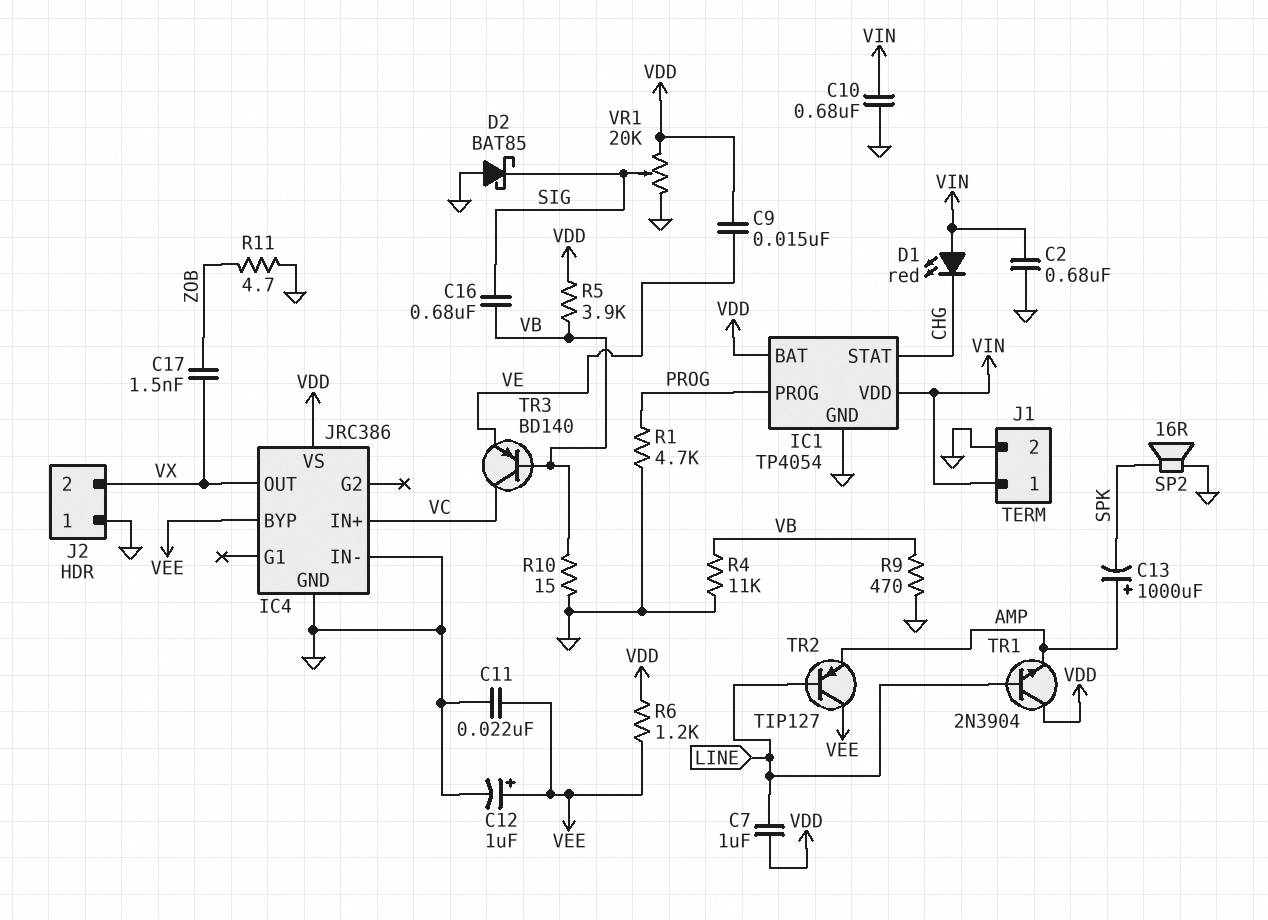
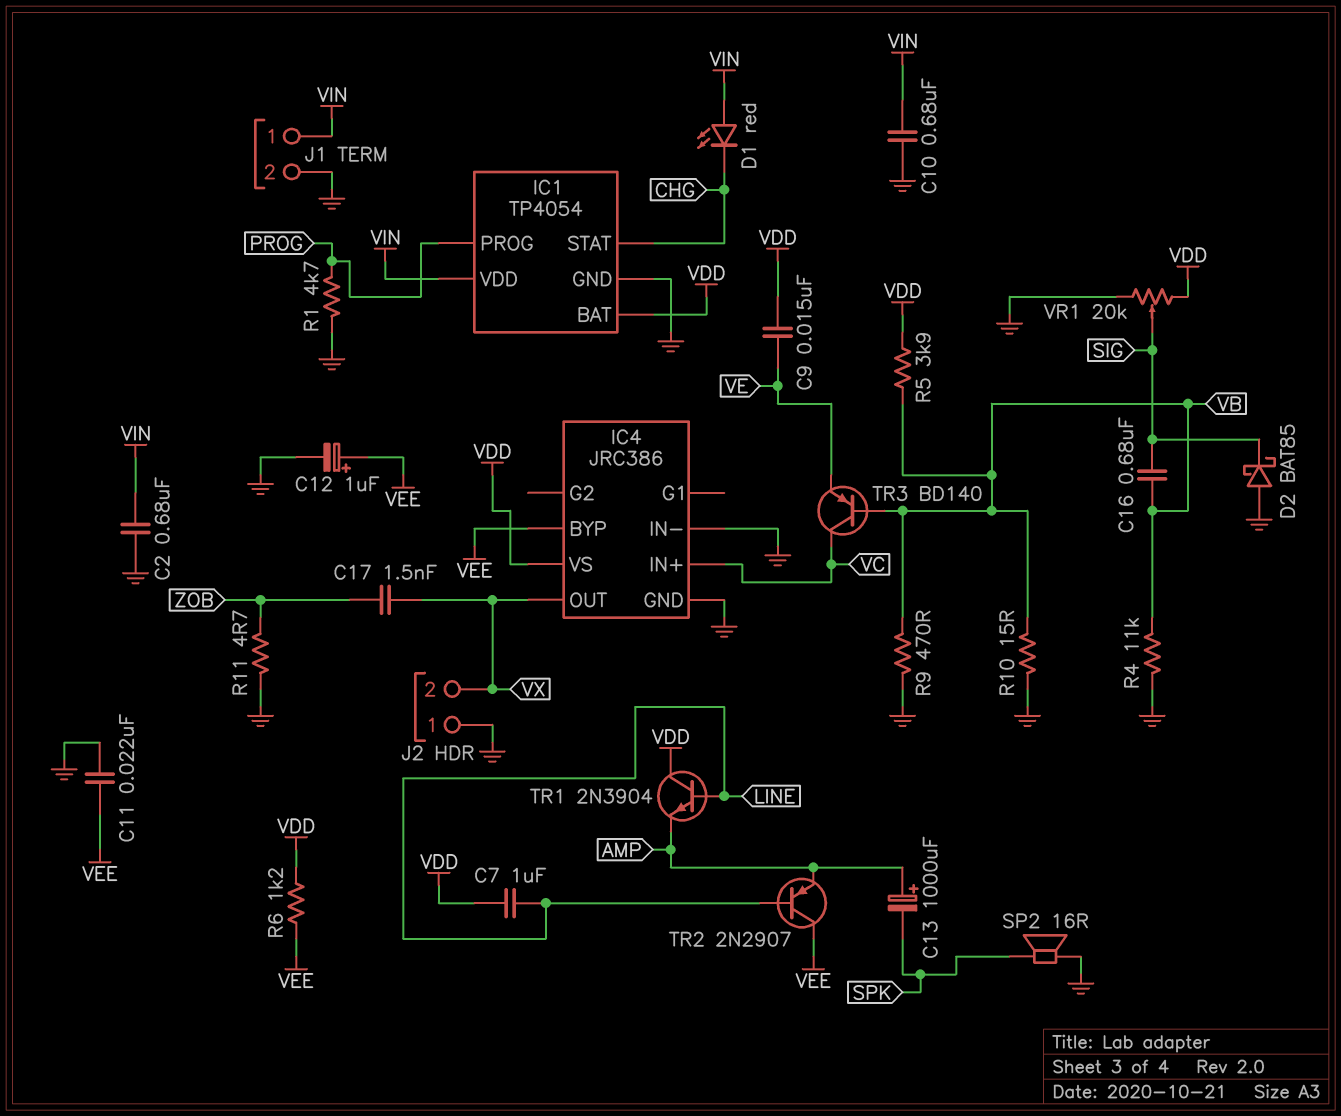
TR2: PNP TIP127 (B LINE, C VEE, E AMP) -> PNP 2N2907 (B LINE, C VEE, E AMP)

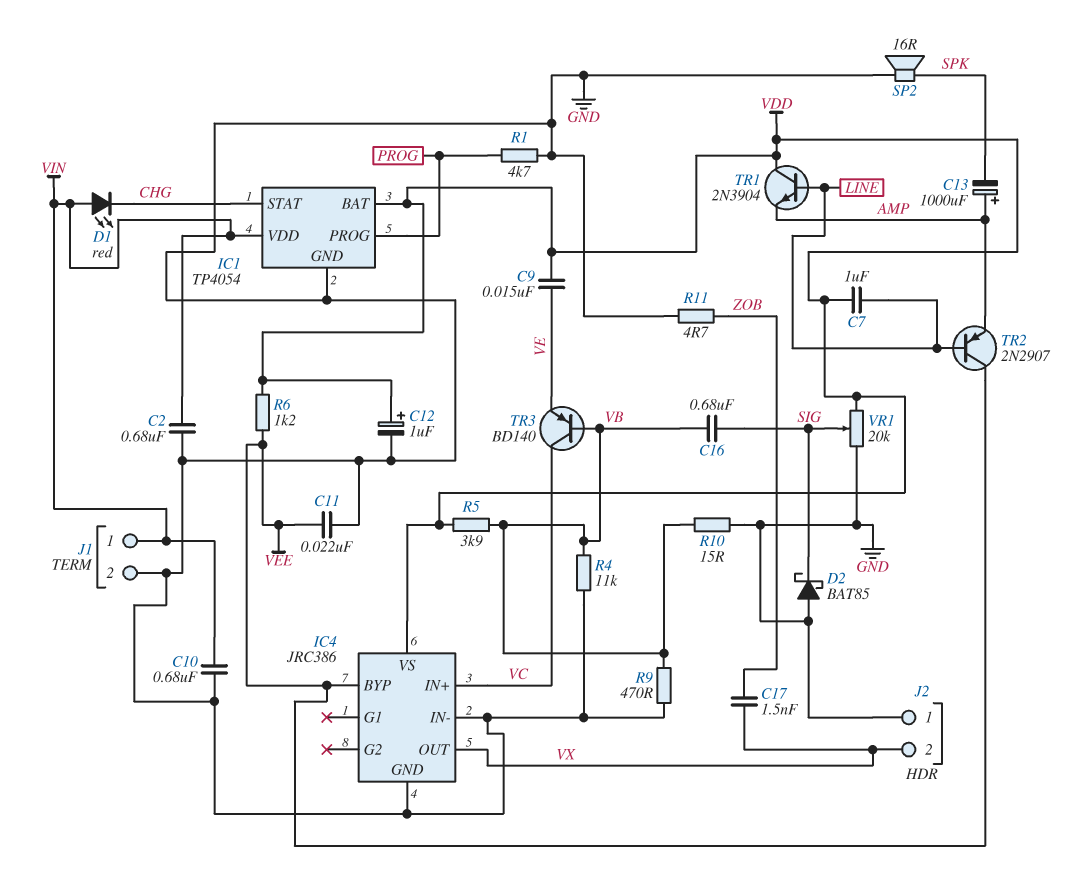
C12: 1uF (plus VEE, minus GND) -> 1uF (plus VDD, minus GND)

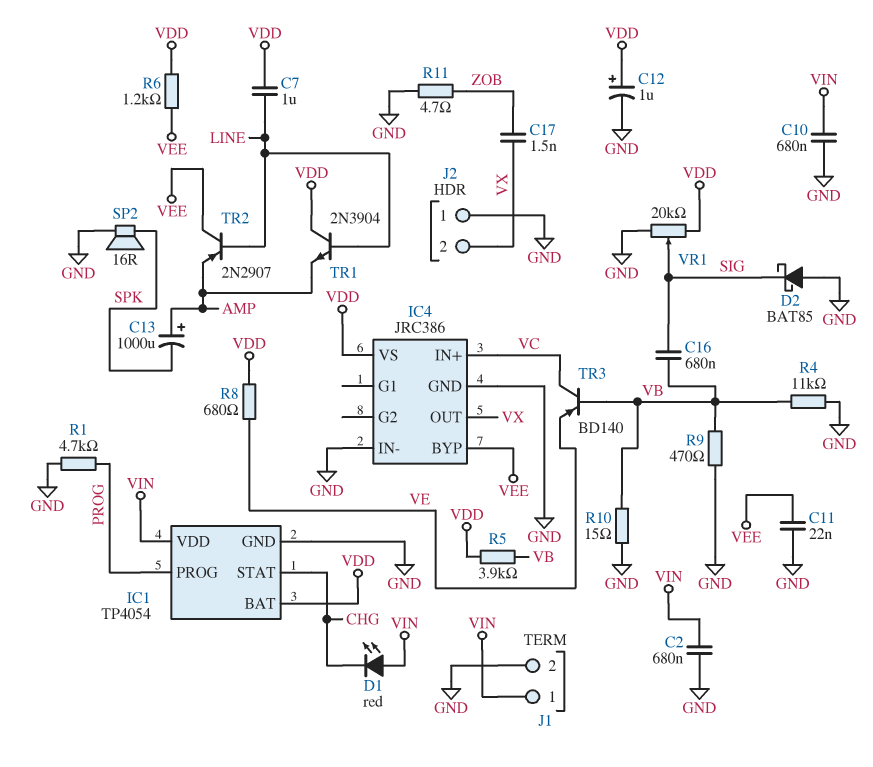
C9: 15nF (VDD, VE) -> none
R8: none -> 680 (VDD, VE)

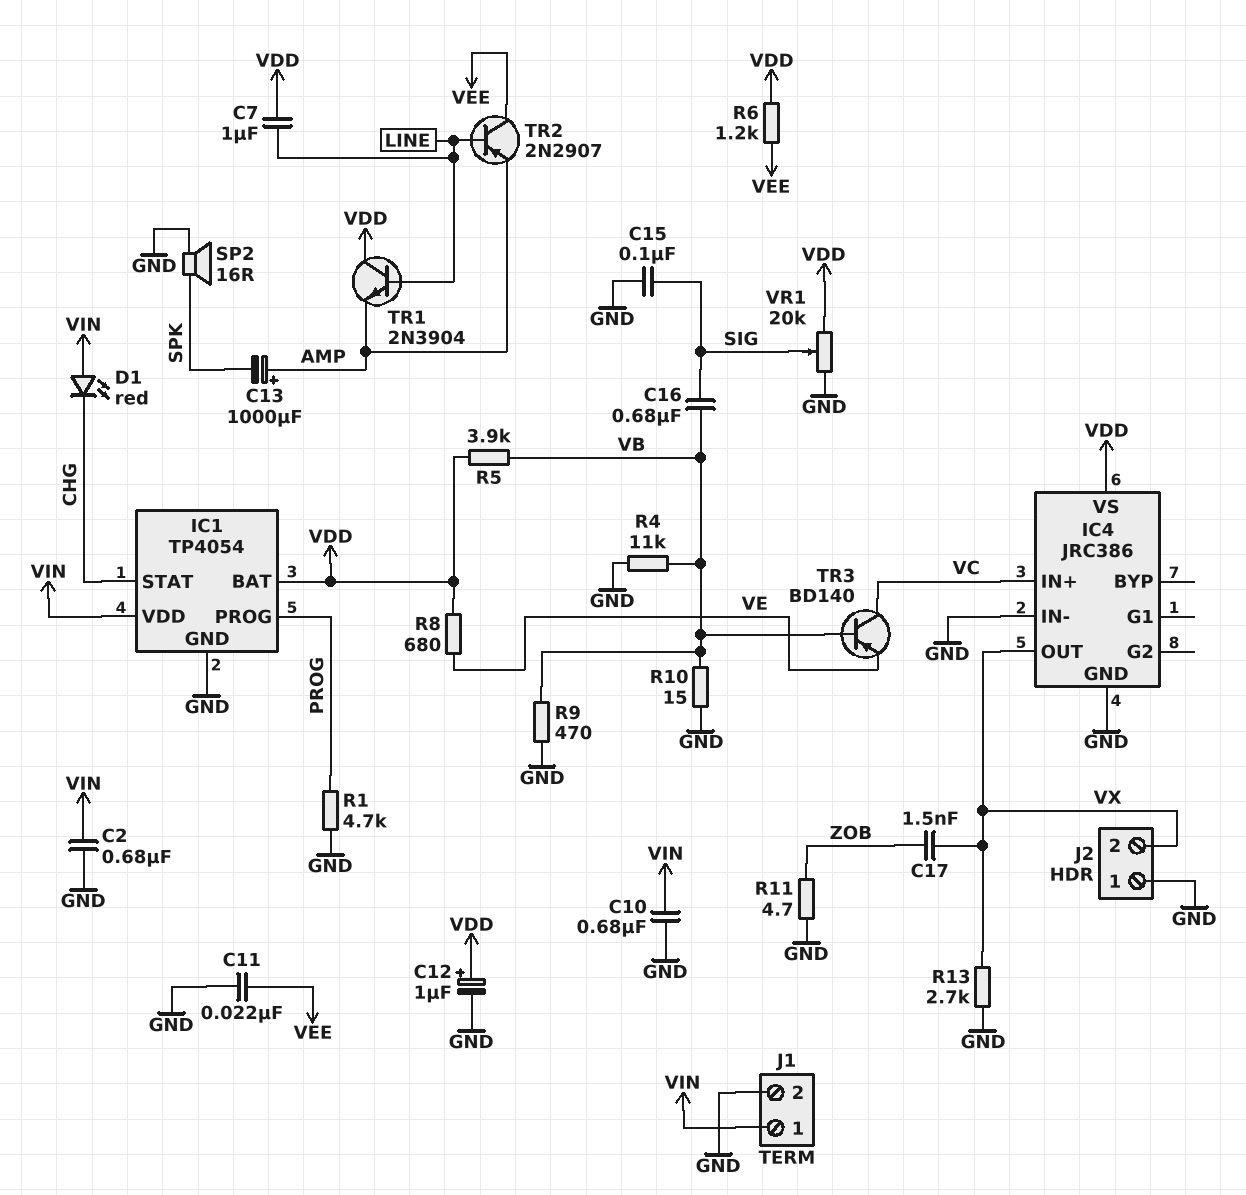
C15: none -> 100nF (GND, SIG)
D2: schottky BAT85 (A GND, K SIG) -> none
IC4 pin BYP: VEE -> none
R13: none -> 2.7k (GND, VX)

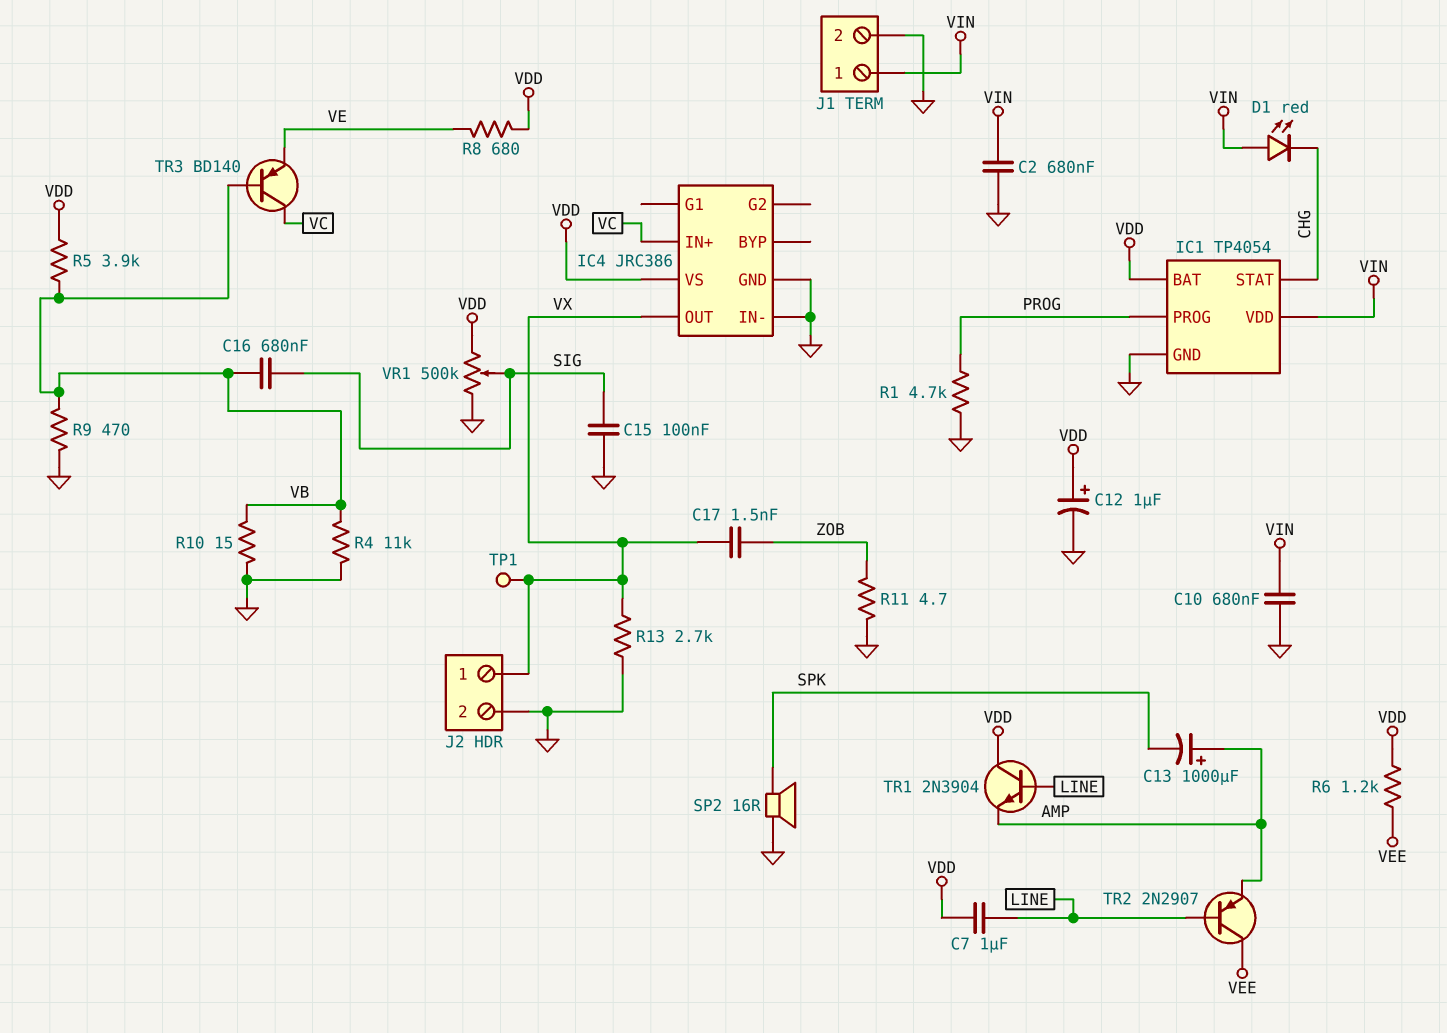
C11: 22nF (GND, VEE) -> none
J2 pin 1: GND -> VX
J2 pin 2: VX -> GND
TP1: none -> test point (VX)
VR1: 20k (GND, VDD, wiper SIG) -> 500k (GND, VDD, wiper SIG)

